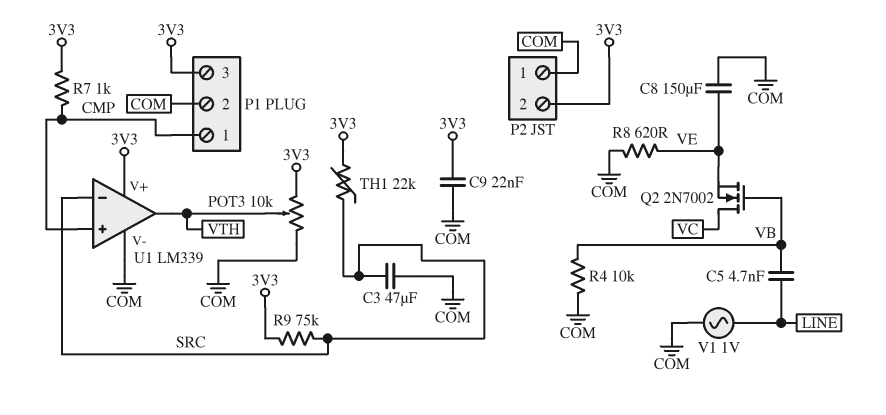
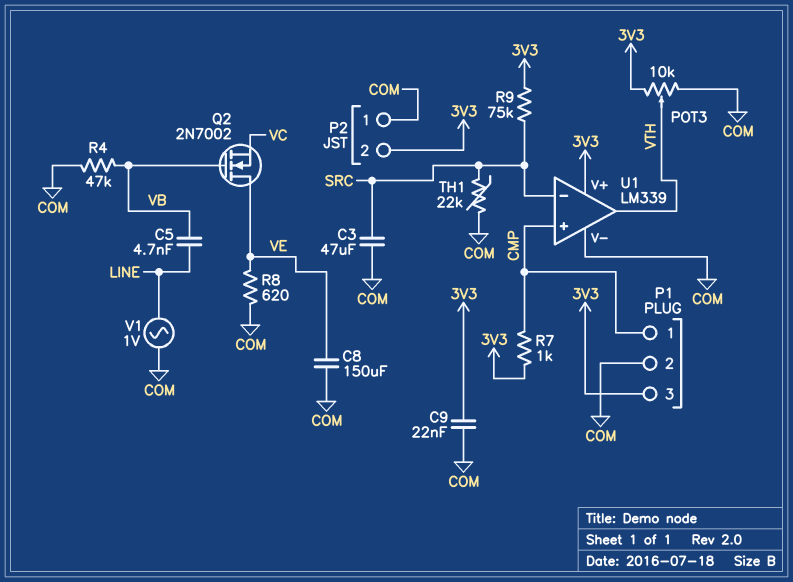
Q2: NMOS 2N7002 (G VB, D VC, S VE) -> NMOS 2N7002 (G VB, D VE, S VC)
R4: 10k (COM, VB) -> 47k (COM, VB)
TH1: 22k (3V3, SRC) -> 22k (COM, SRC)

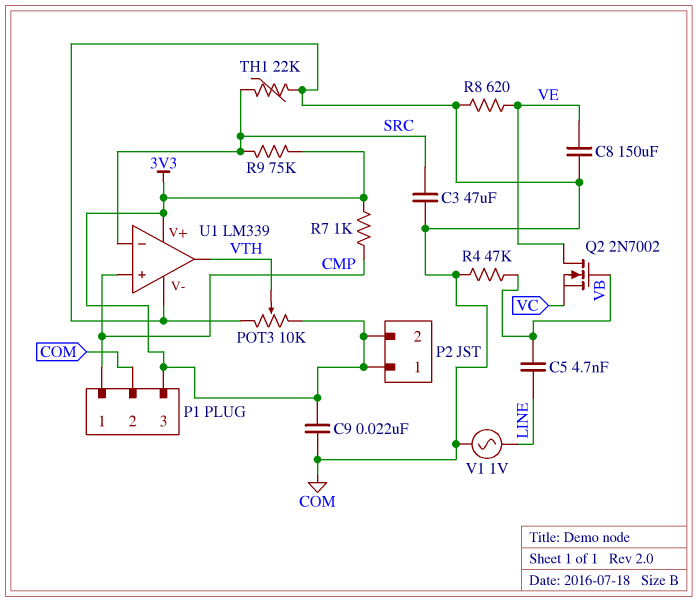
P2 pin 1: COM -> 3V3

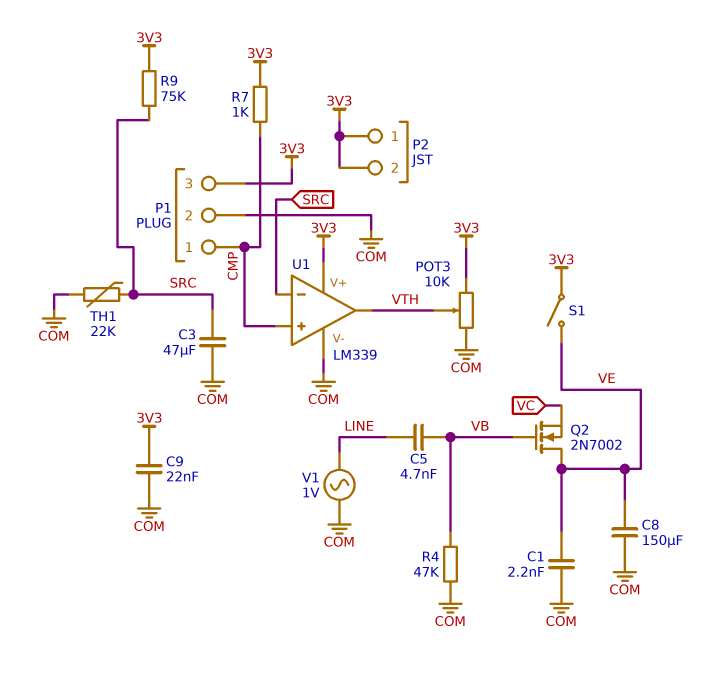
C1: none -> 2.2nF (COM, VE)
R8: 620 (COM, VE) -> none
S1: none -> switch (3V3, VE)

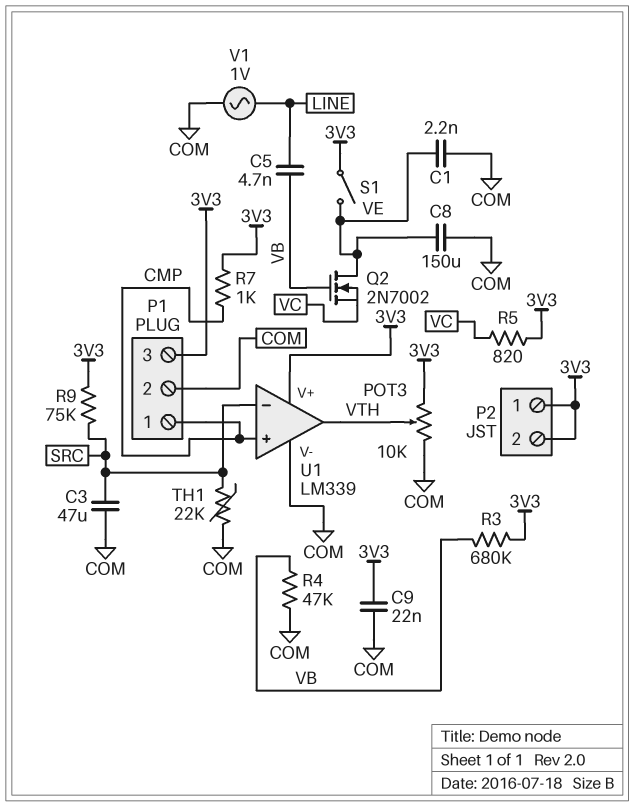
R3: none -> 680k (3V3, VB)
R5: none -> 820 (3V3, VC)

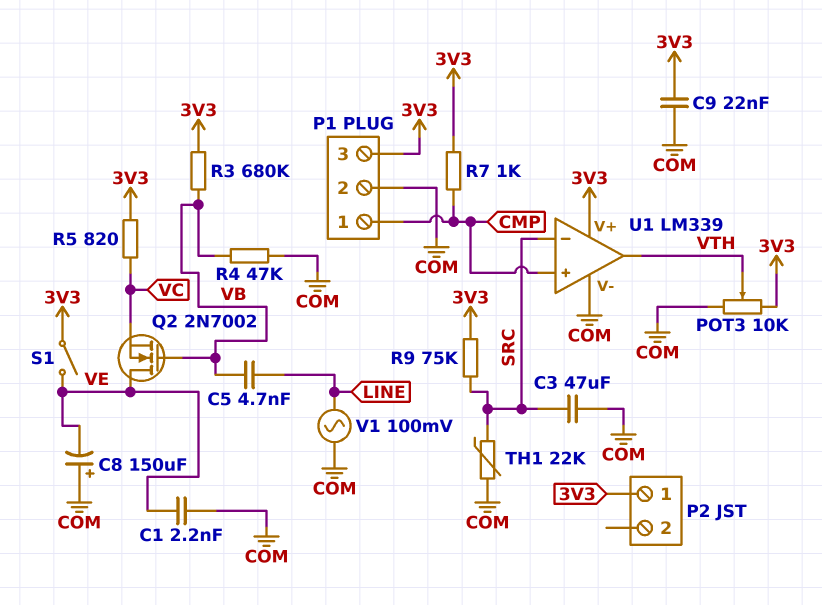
C8: 150uF (COM, VE) -> 150uF (plus COM, minus VE)
P2 pin 2: 3V3 -> none
V1: AC 1V (COM, LINE) -> AC 100mV (COM, LINE)

